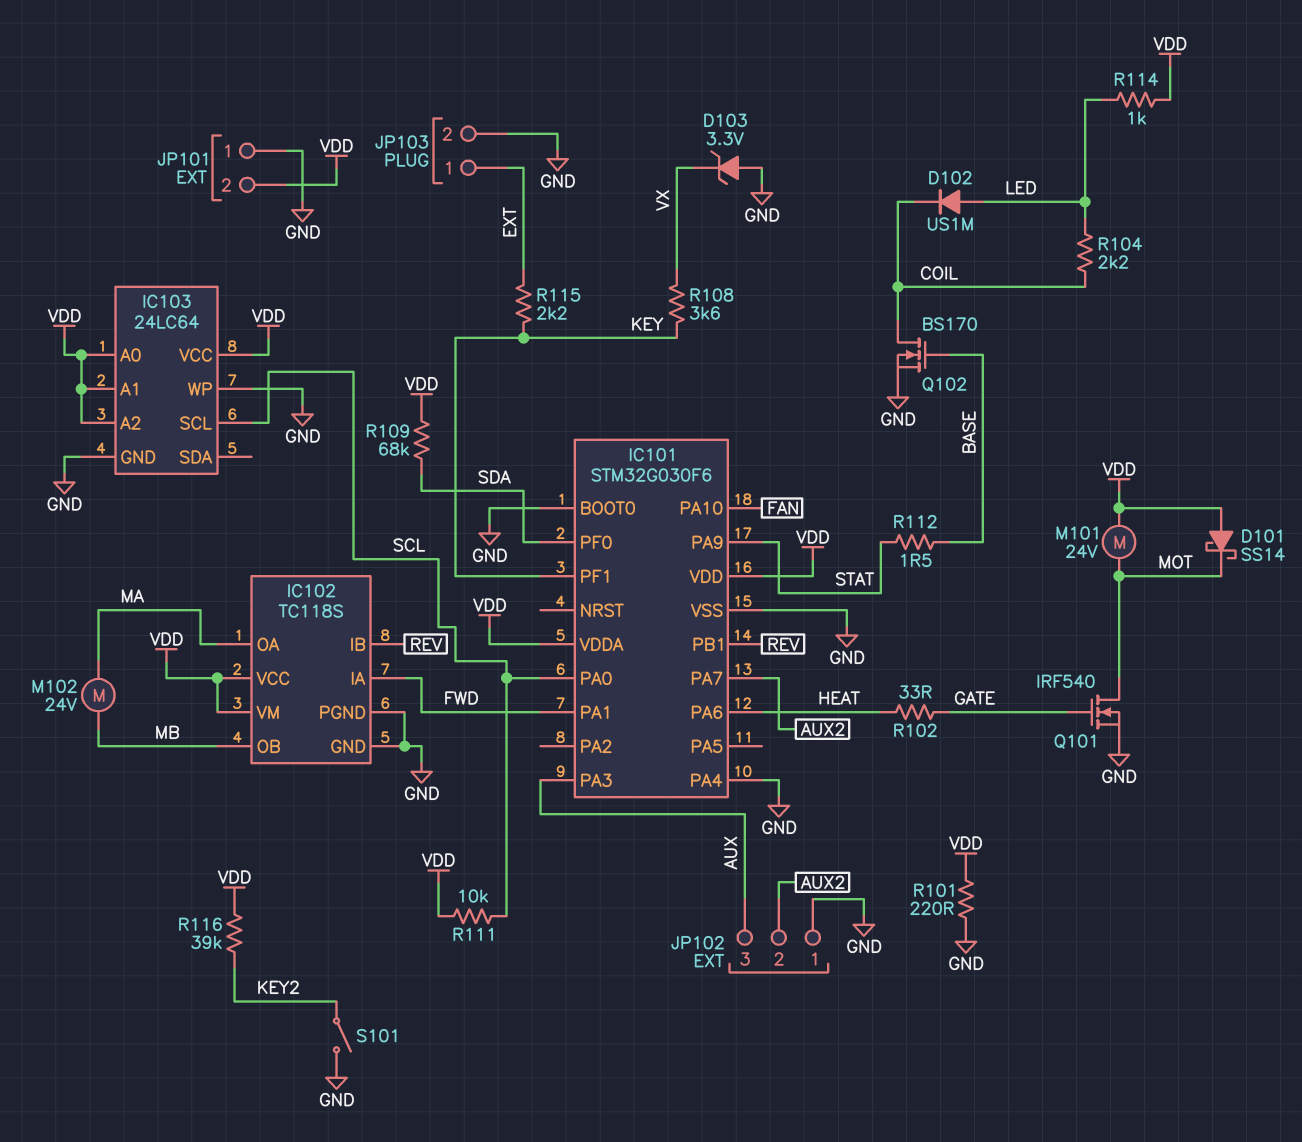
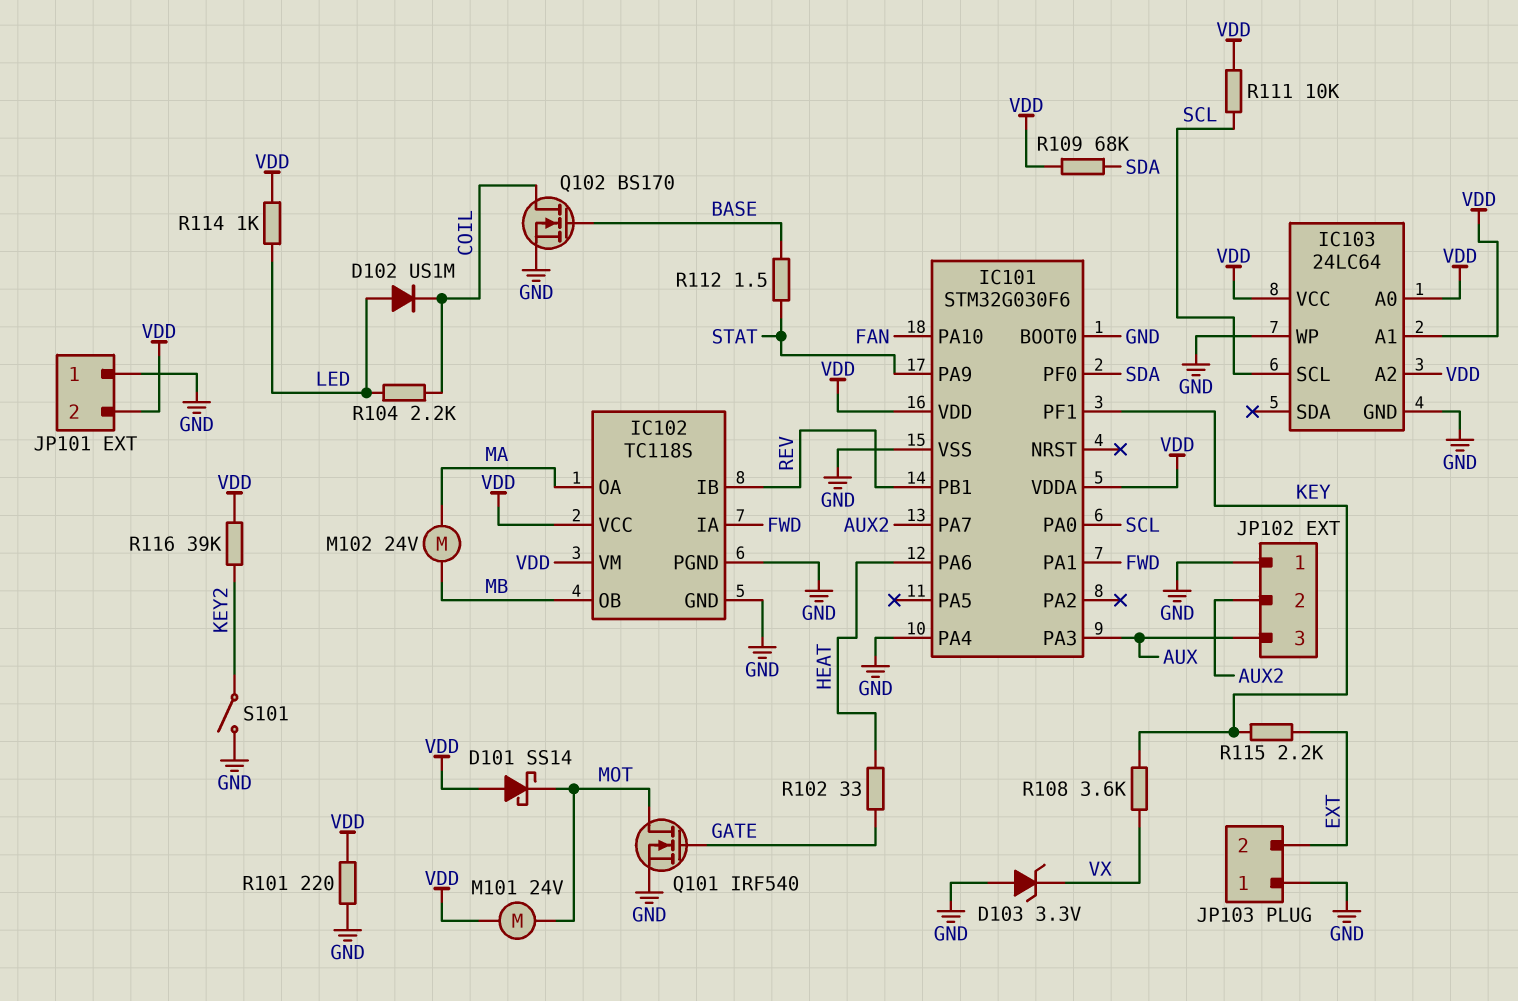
JP103 pin 1: EXT -> GND
JP103 pin 2: GND -> EXT

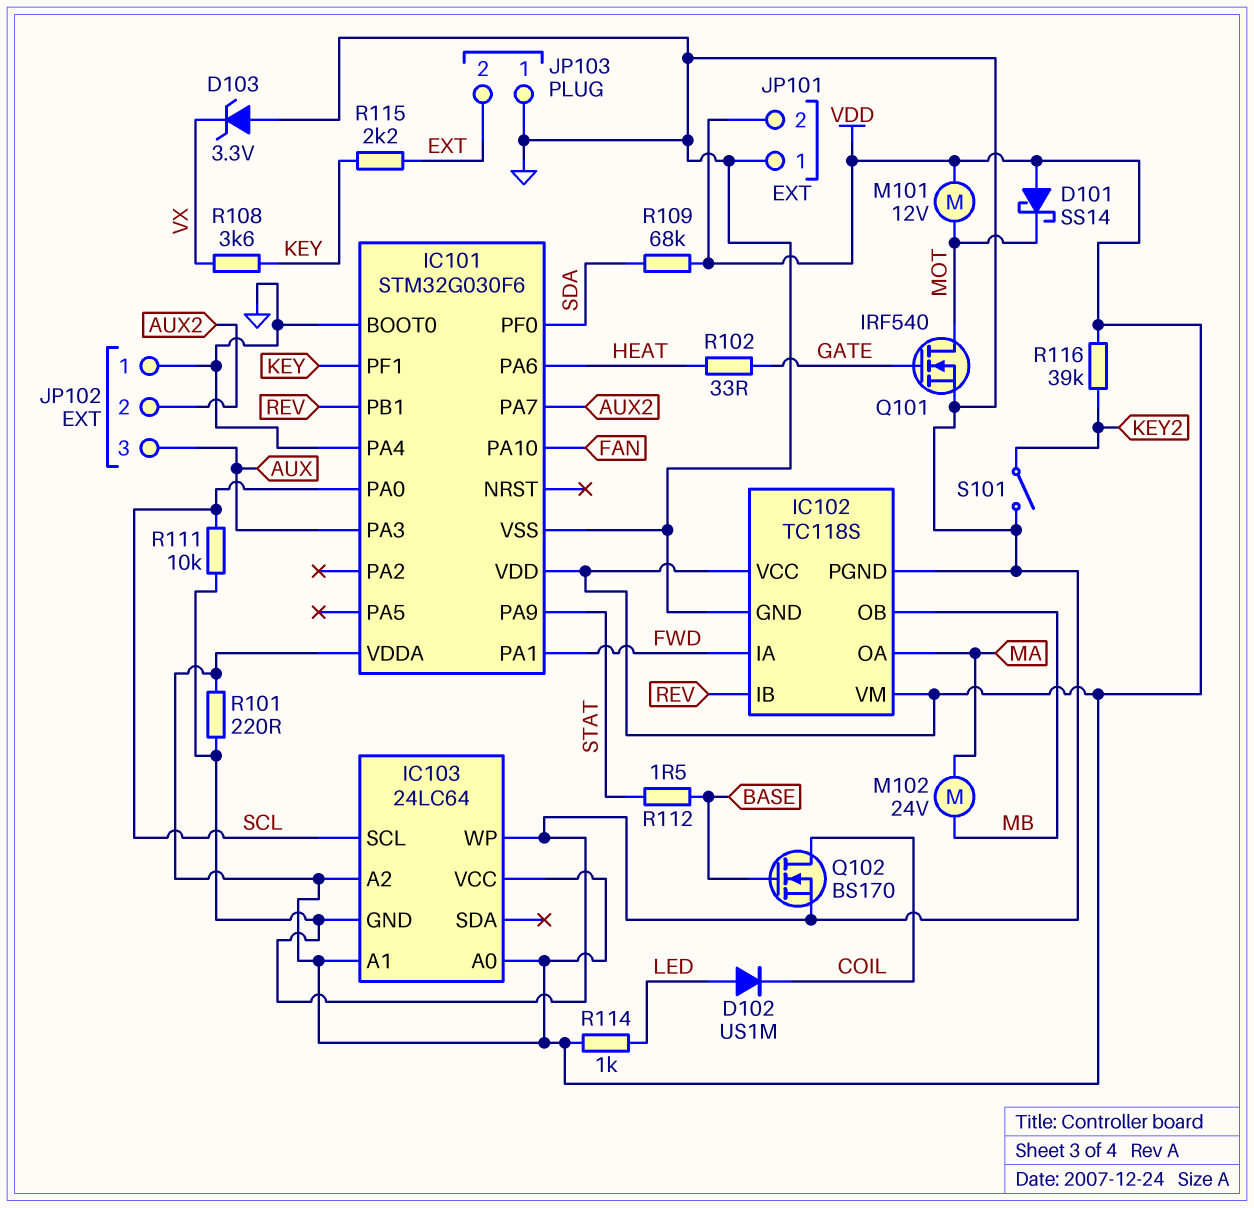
M101: motor 24V (MOT, VDD) -> motor 12V (MOT, VDD)
R104: 2.2k (COIL, LED) -> none
R111: 10k (SCL, VDD) -> 10k (GND, SCL)

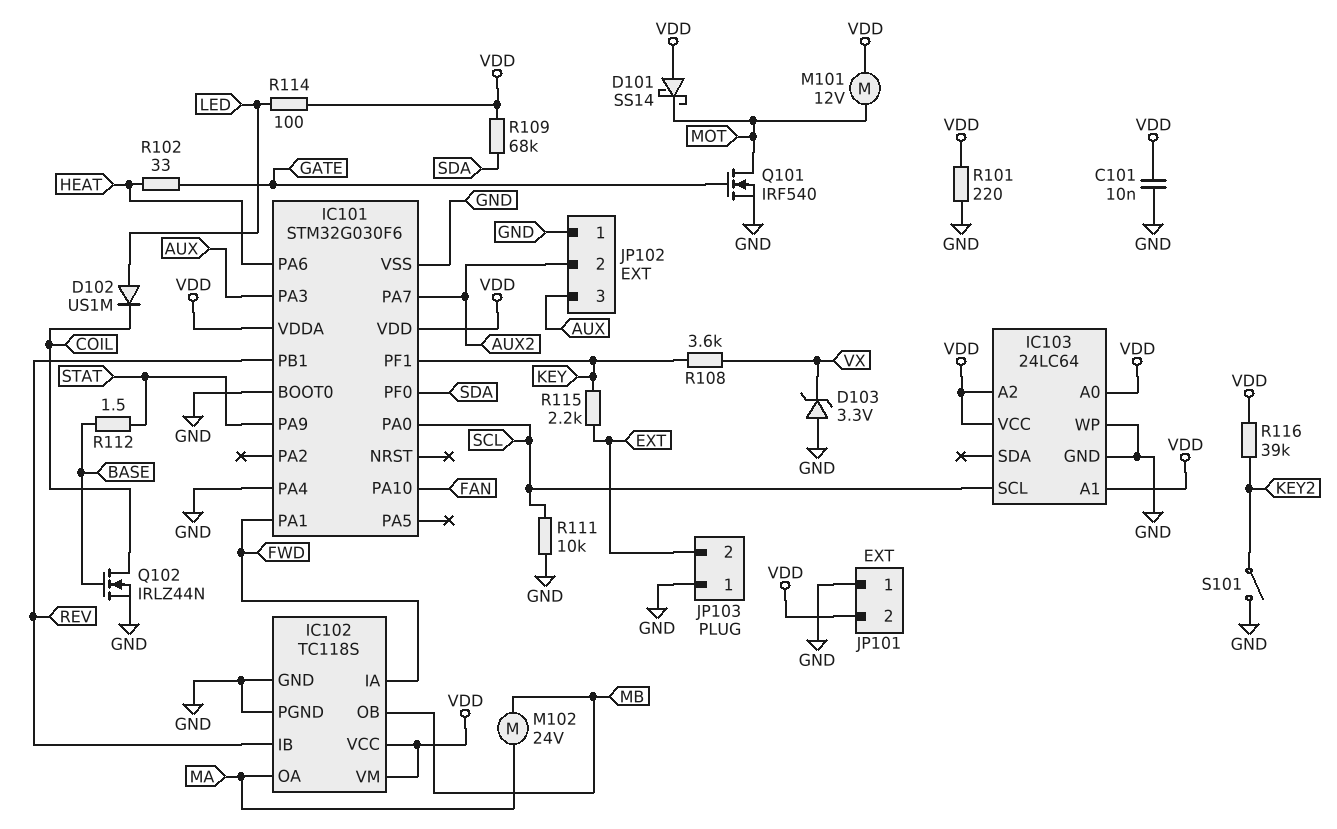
C101: none -> 10nF (GND, VDD)
Q102: NMOS BS170 (G BASE, D COIL, S GND) -> NMOS IRLZ44N (G BASE, D COIL, S GND)
R114: 1k (LED, VDD) -> 100 (LED, VDD)

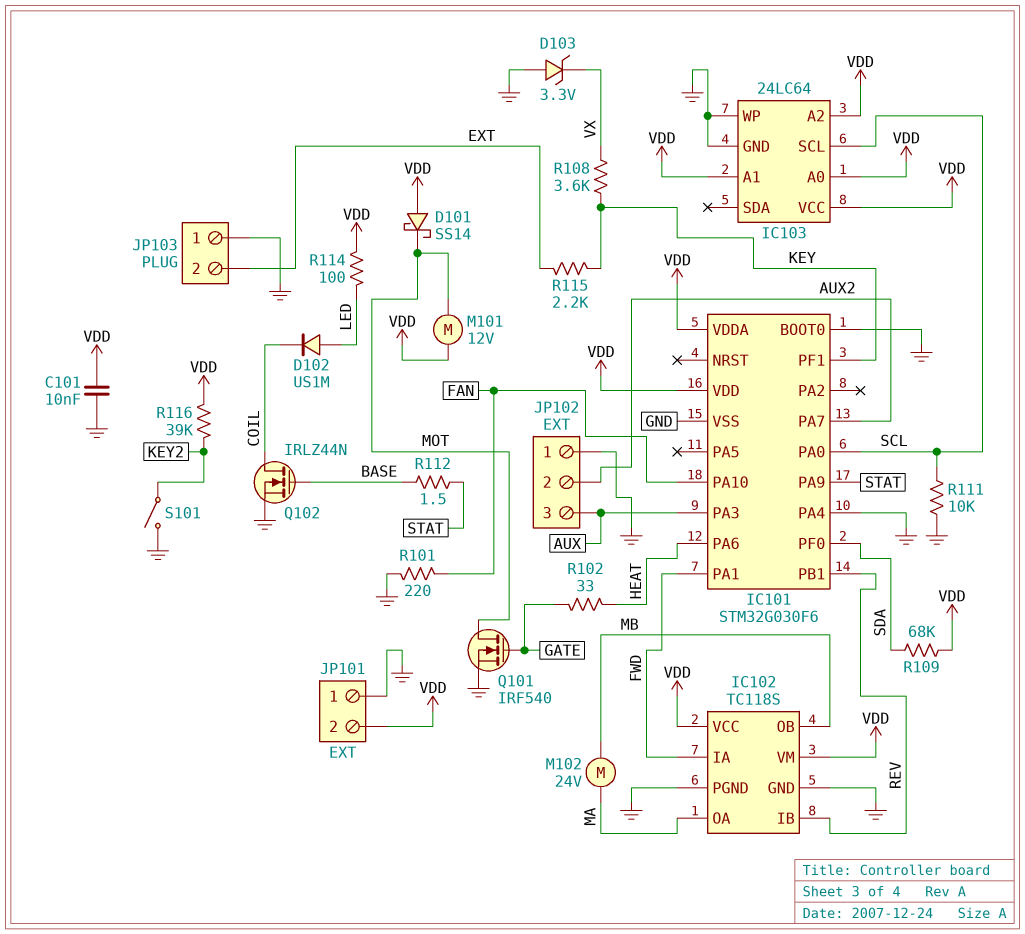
R101: 220 (GND, VDD) -> 220 (FAN, GND)

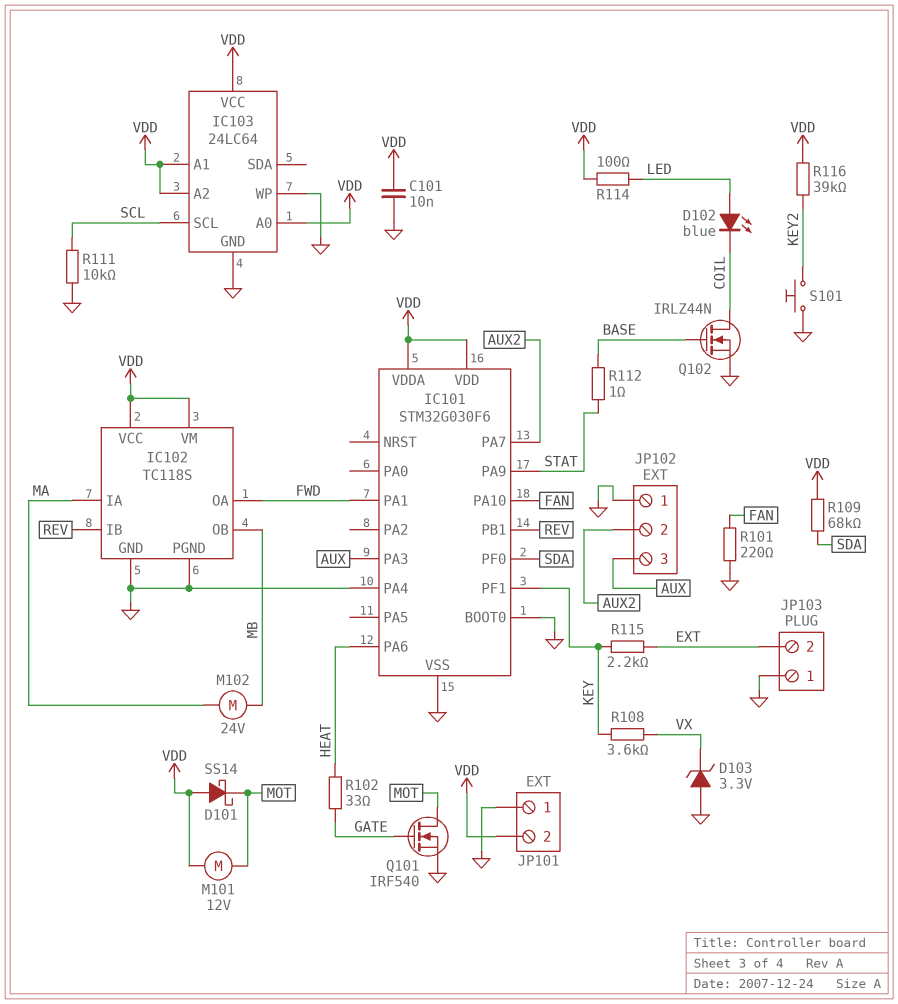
D102: diode US1M (A LED, K COIL) -> LED blue (A LED, K COIL)
IC101 pin PA0: SCL -> none
IC102 pin IA: FWD -> MA
IC102 pin OA: MA -> FWD
R112: 1.5 (BASE, STAT) -> 1 (BASE, STAT)
S101: switch (GND, KEY2) -> button (GND, KEY2)

